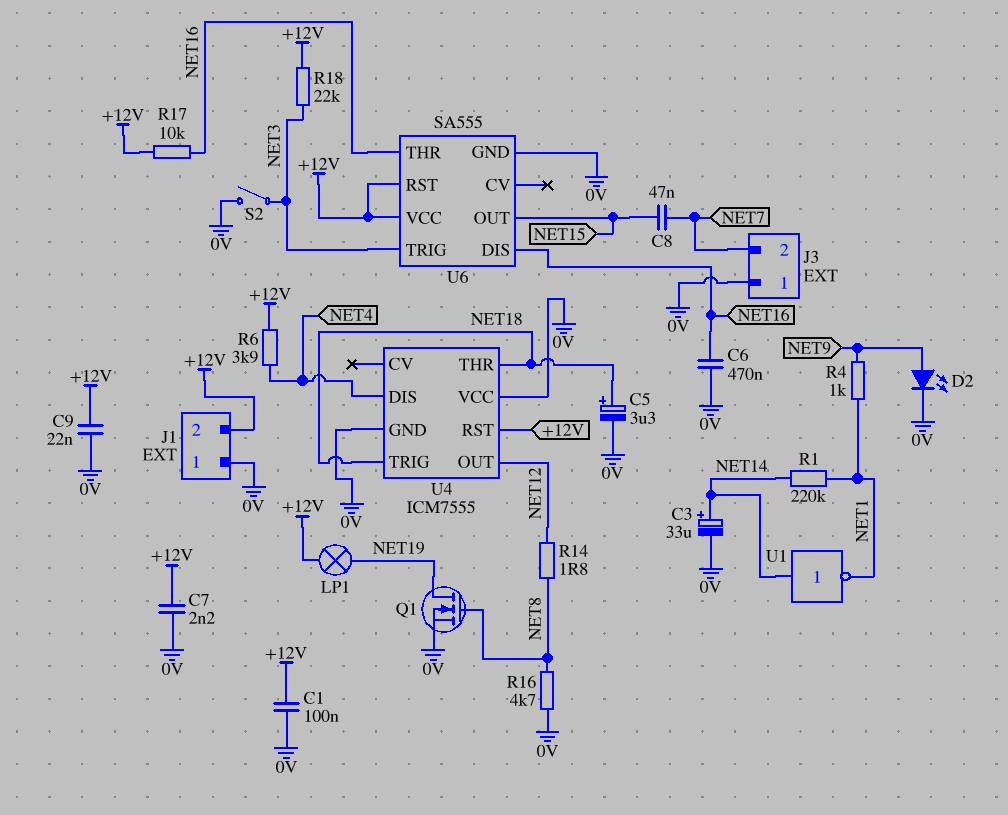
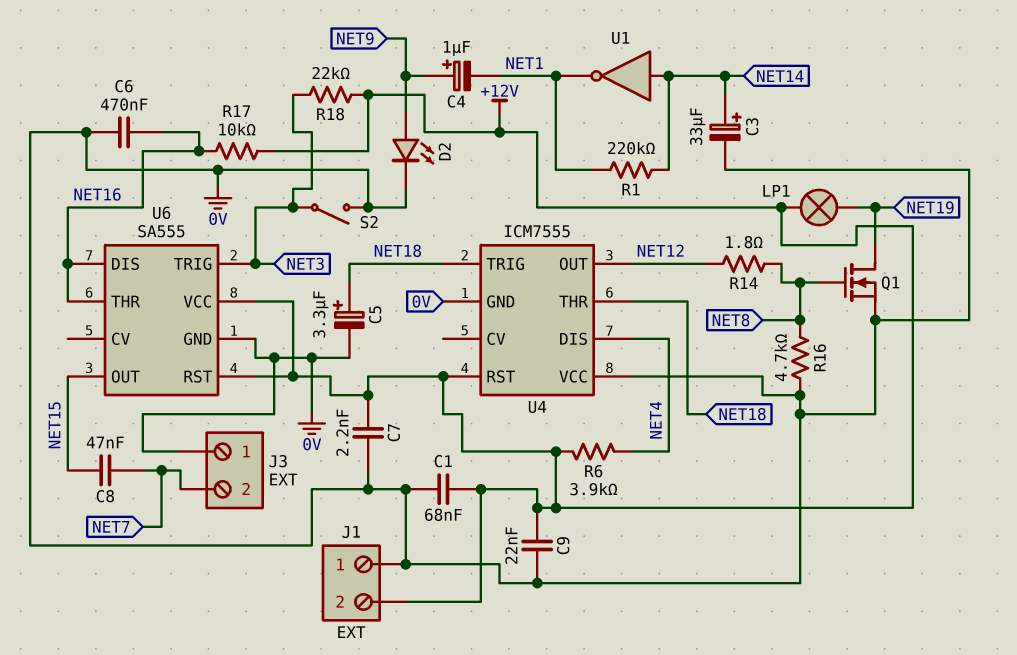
C1: 100nF (+12V, 0V) -> 68nF (+12V, 0V)
C4: none -> 1uF (plus NET9, minus NET1)
R4: 1k (NET1, NET9) -> none

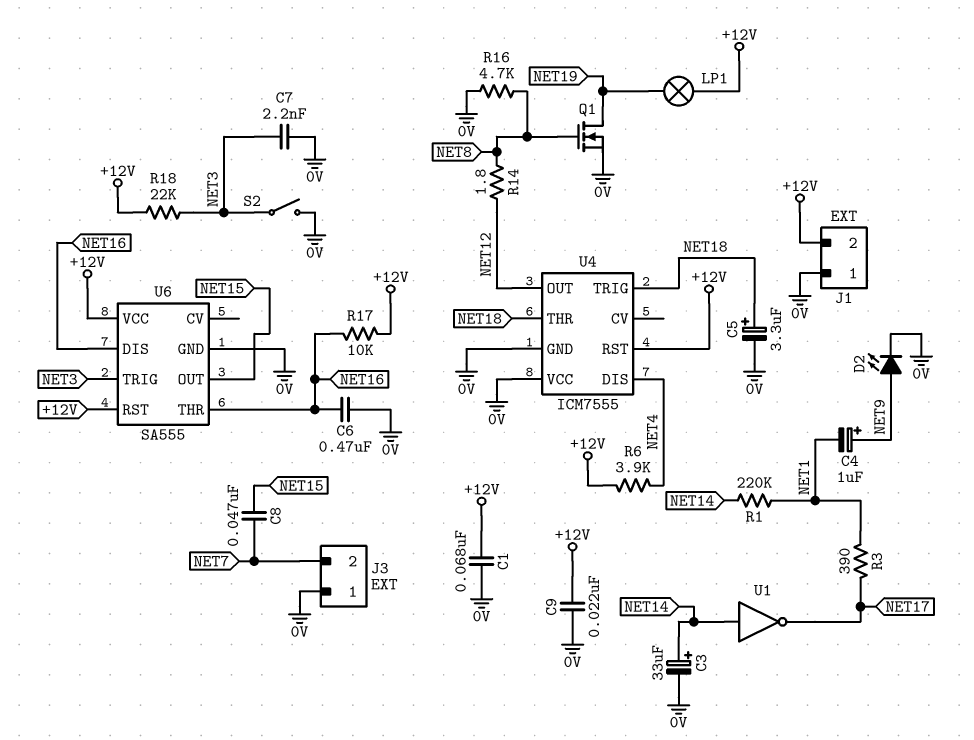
C7: 2.2nF (+12V, 0V) -> 2.2nF (0V, NET3)
R3: none -> 390 (NET1, NET17)
U1: NOT (in NET14, out NET1) -> NOT (in NET14, out NET17)

